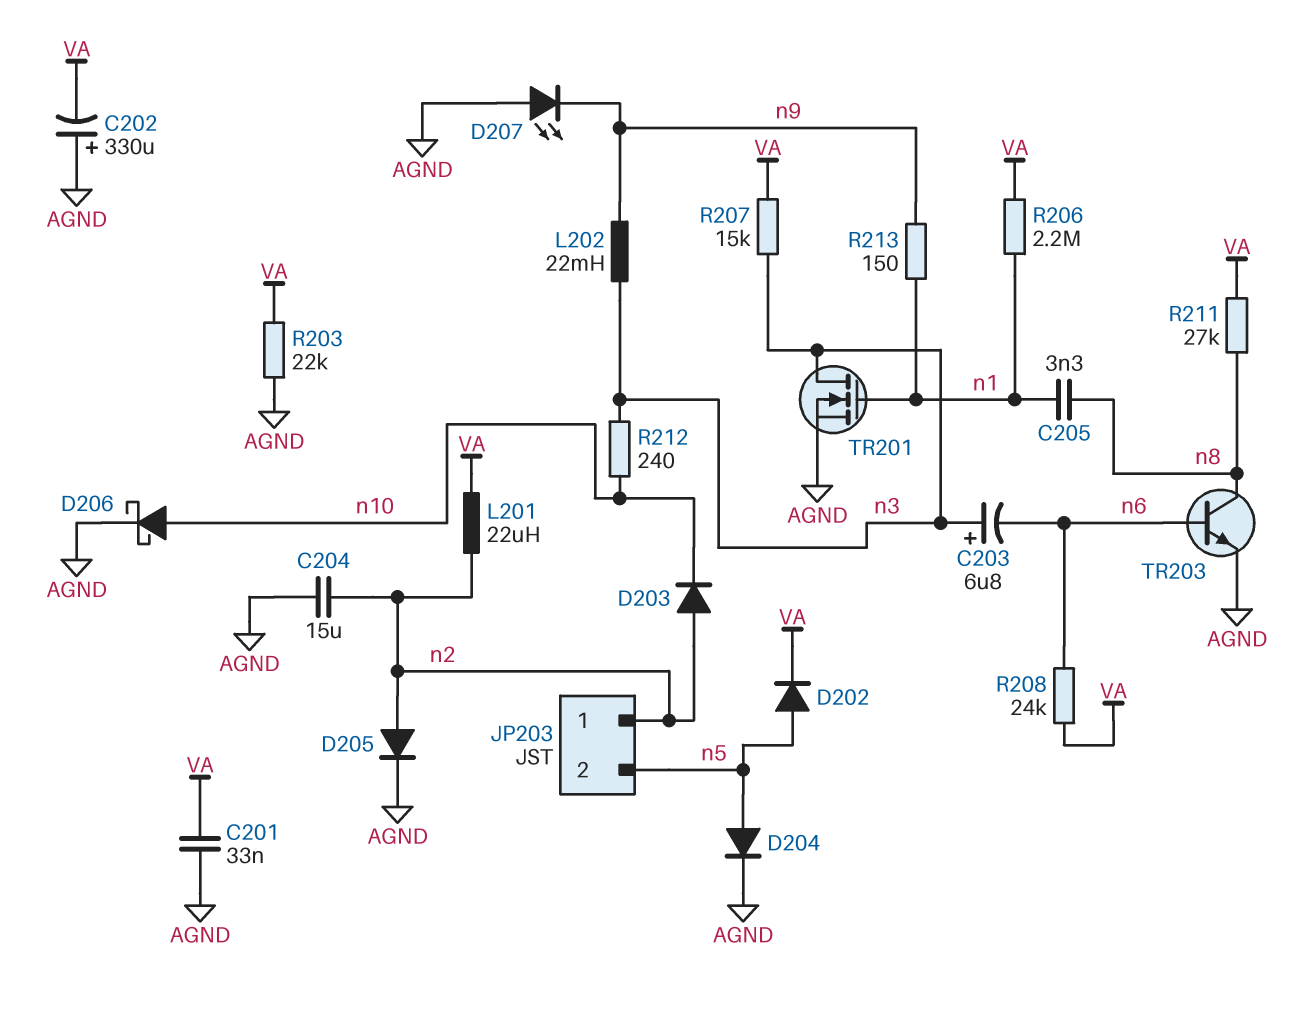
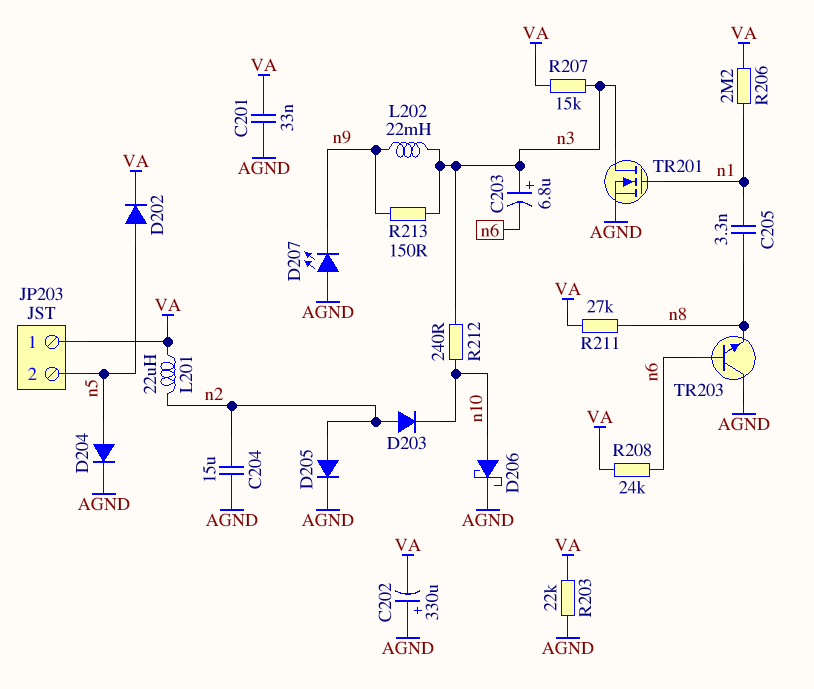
JP203 pin 1: n2 -> VA
R213: 150 (n1, n9) -> 150 (n3, n9)
TR203: NPN (B n6, C n8, E AGND) -> NPN (B n6, C AGND, E n8)

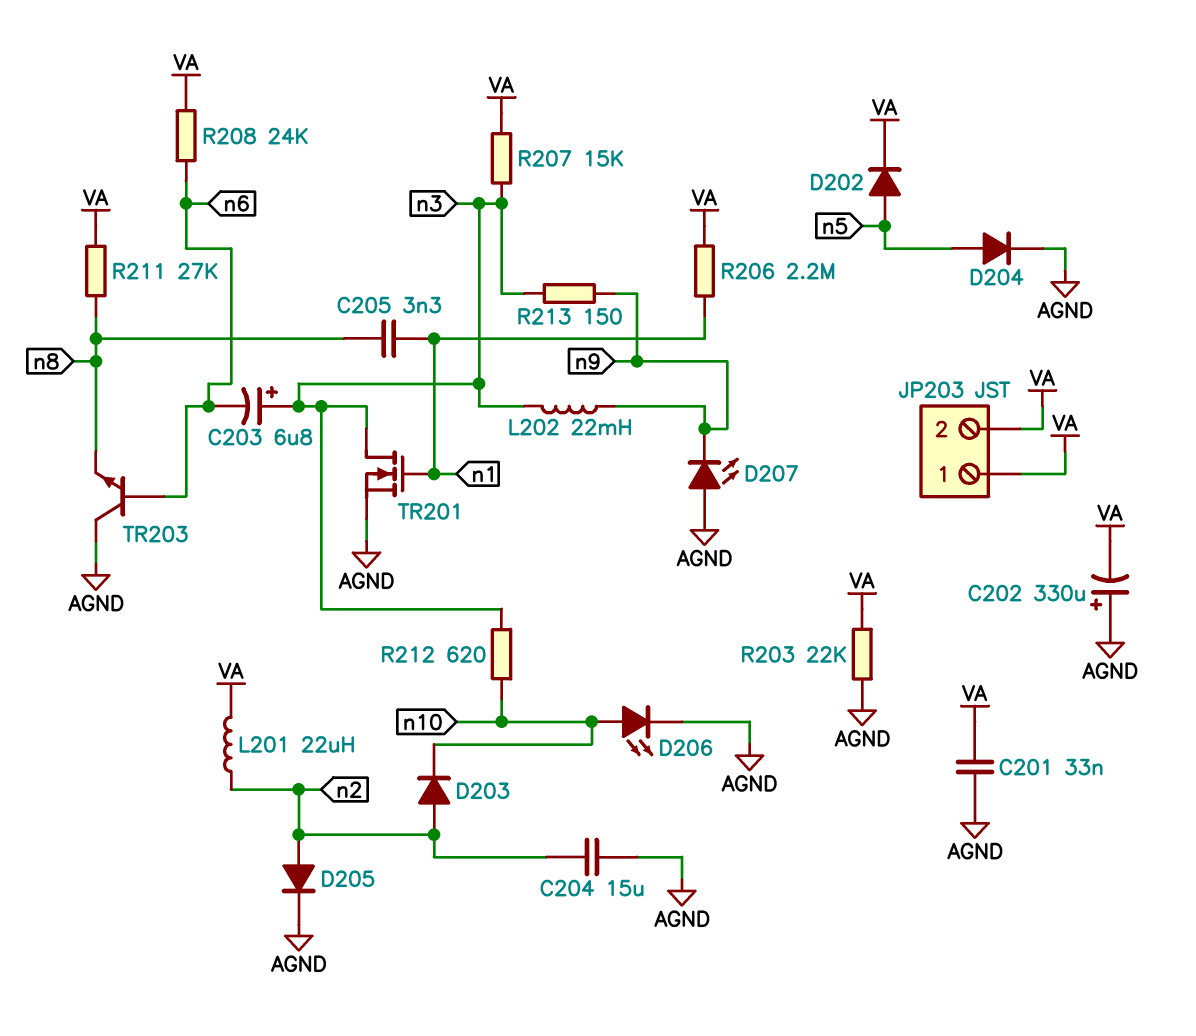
D206: schottky (A n10, K AGND) -> LED (A n10, K AGND)
JP203 pin 2: n5 -> VA
R212: 240 (n3, n10) -> 620 (n3, n10)

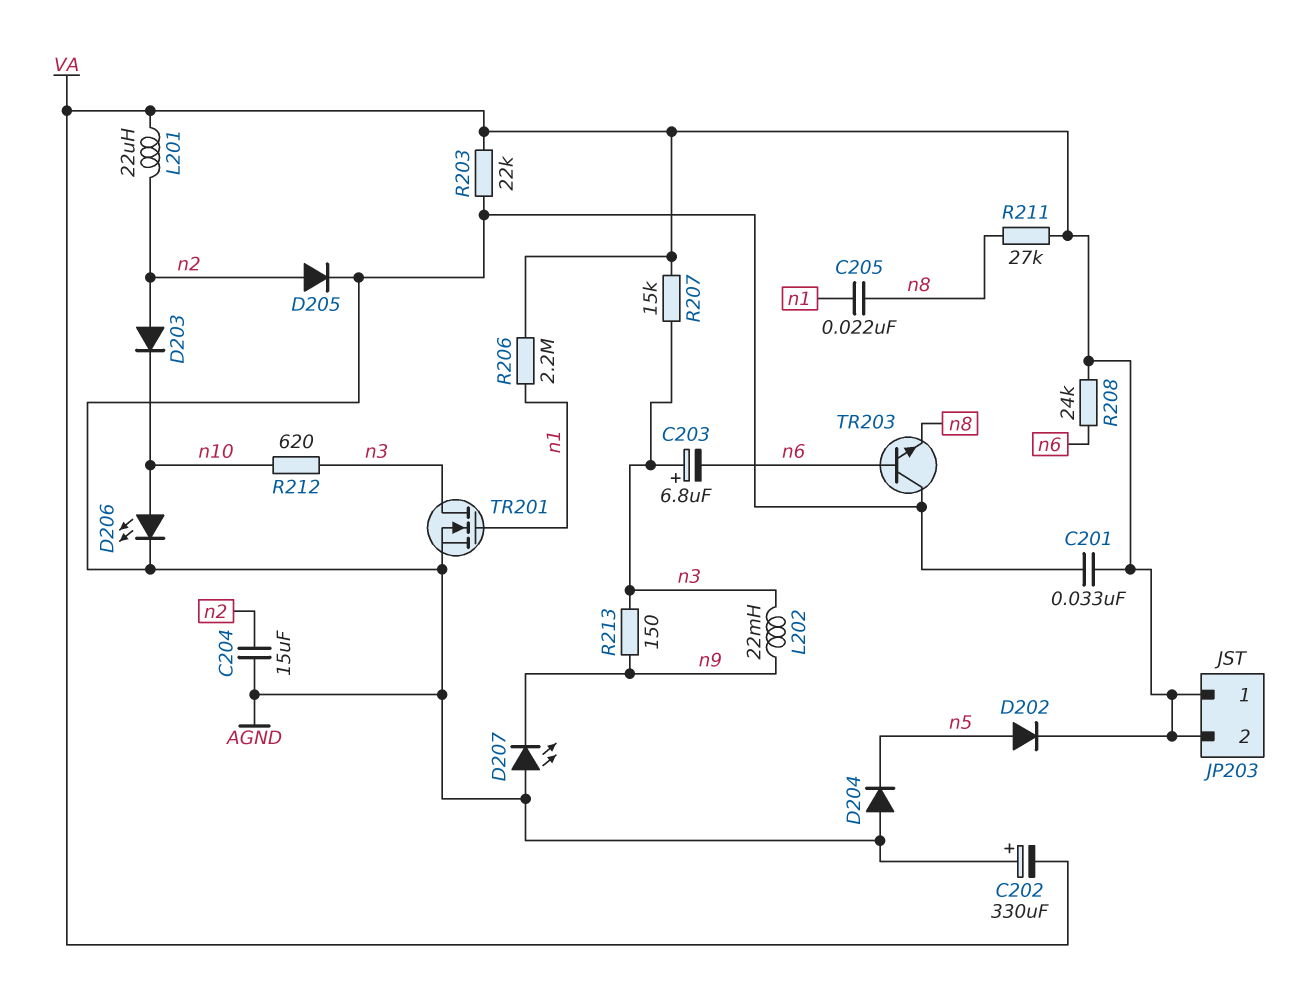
C205: 3.3nF (n1, n8) -> 22nF (n1, n8)
D204: diode (A n5, K AGND) -> diode (A AGND, K n5)

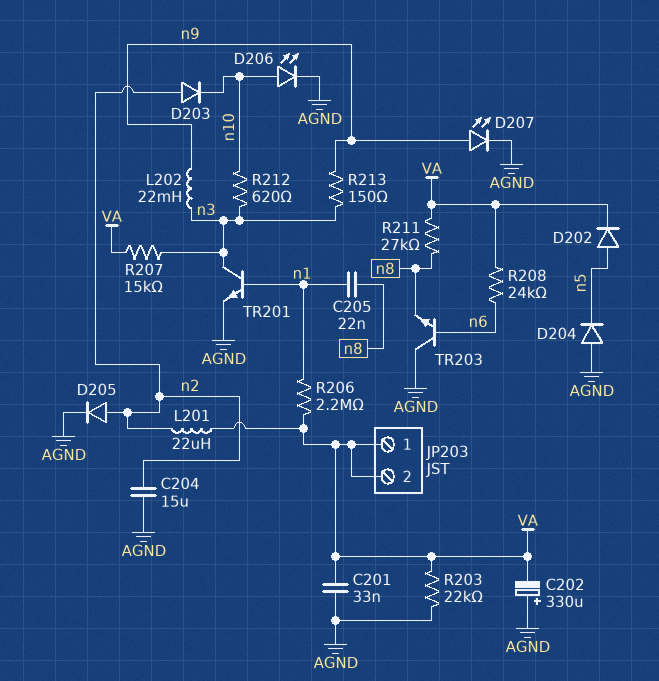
C203: 6.8uF (plus n3, minus n6) -> none
D207: LED (A AGND, K n9) -> LED (A n9, K AGND)
TR201: NMOS (G n1, D n3, S AGND) -> NPN (B n1, C n3, E AGND)

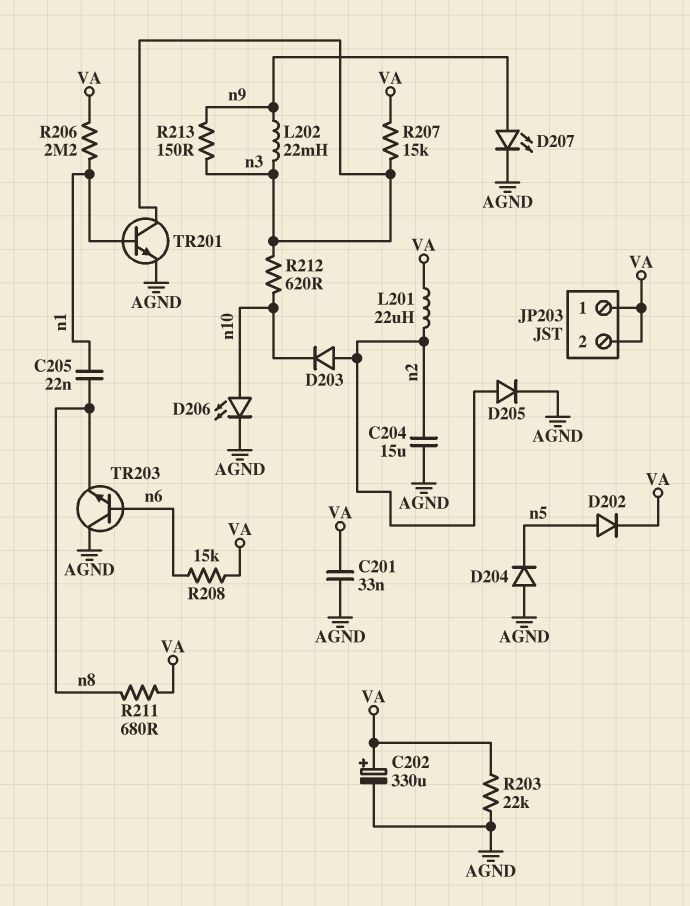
C202: 330uF (plus AGND, minus VA) -> 330uF (plus VA, minus AGND)
R208: 24k (VA, n6) -> 15k (VA, n6)
R211: 27k (VA, n8) -> 680 (VA, n8)

